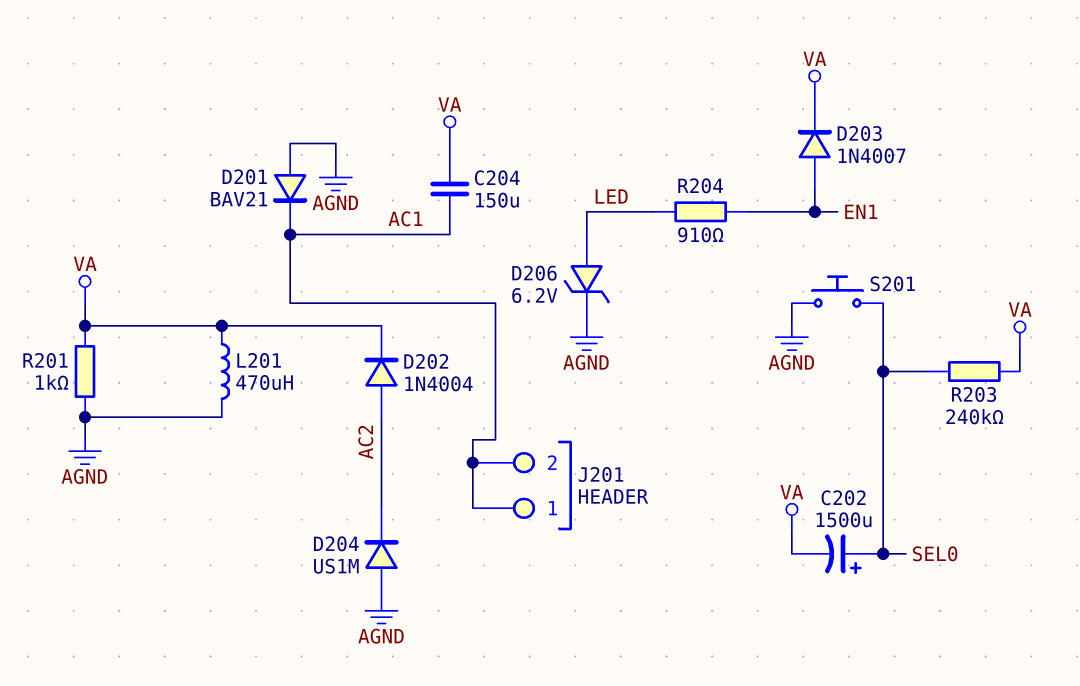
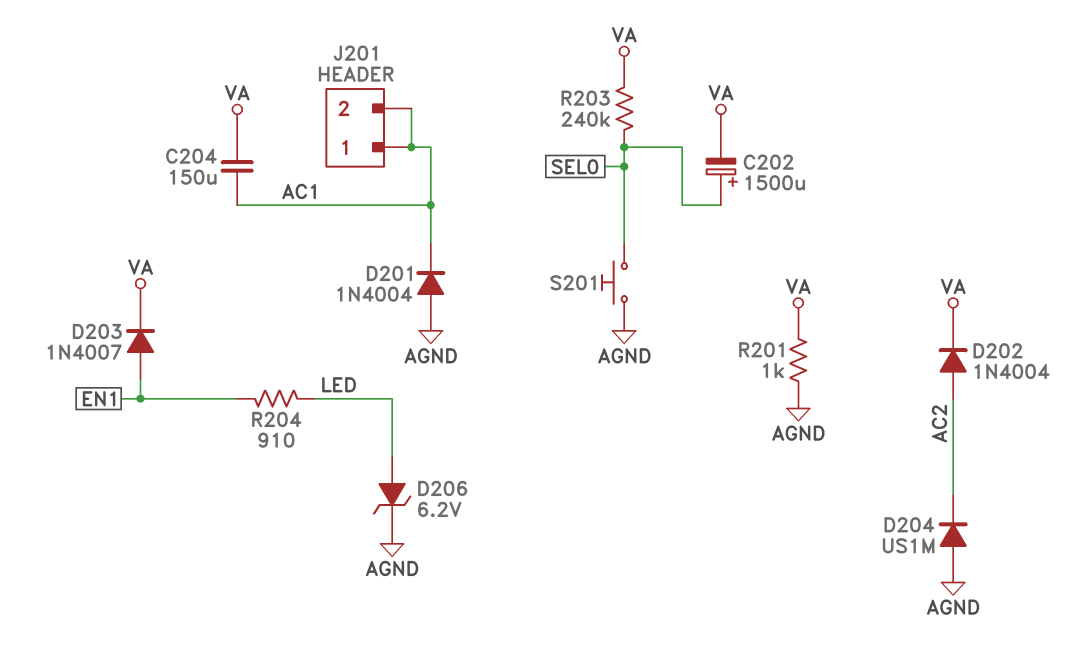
D201: diode BAV21 (A AGND, K AC1) -> diode 1N4004 (A AGND, K AC1)
L201: 470uH (AGND, VA) -> none

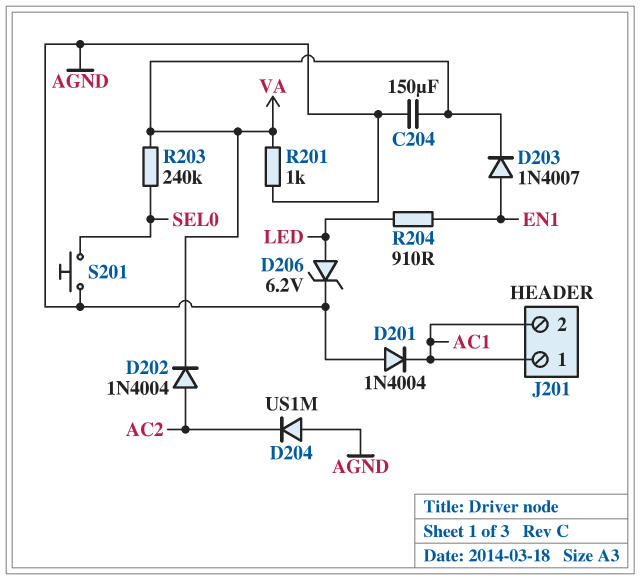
C202: 1500uF (plus SEL0, minus VA) -> none
C204: 150uF (AC1, VA) -> 150uF (AGND, VA)

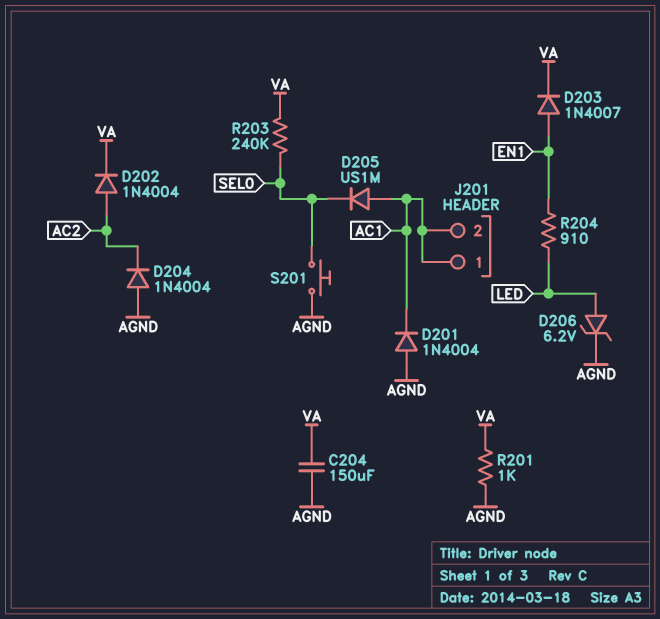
D204: diode US1M (A AGND, K AC2) -> diode 1N4004 (A AGND, K AC2)
D205: none -> diode US1M (A AC1, K SEL0)

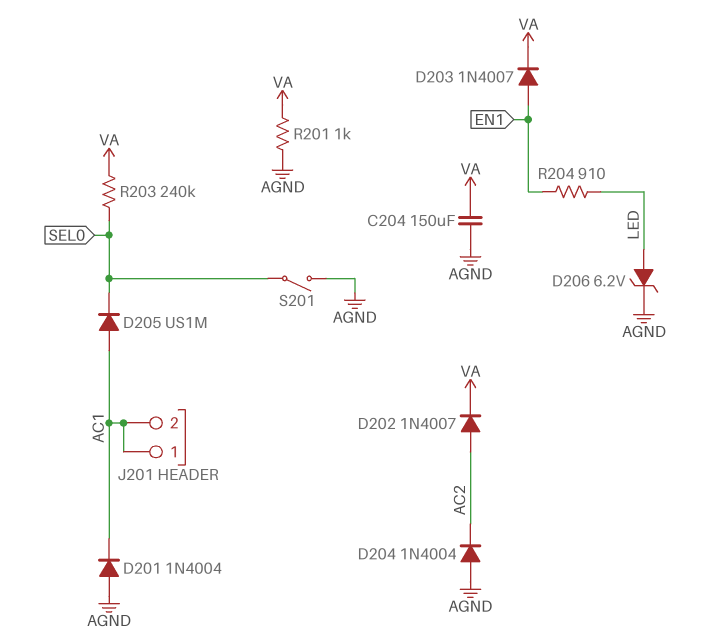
D202: diode 1N4004 (A AC2, K VA) -> diode 1N4007 (A AC2, K VA)
S201: button (AGND, SEL0) -> switch (AGND, SEL0)

